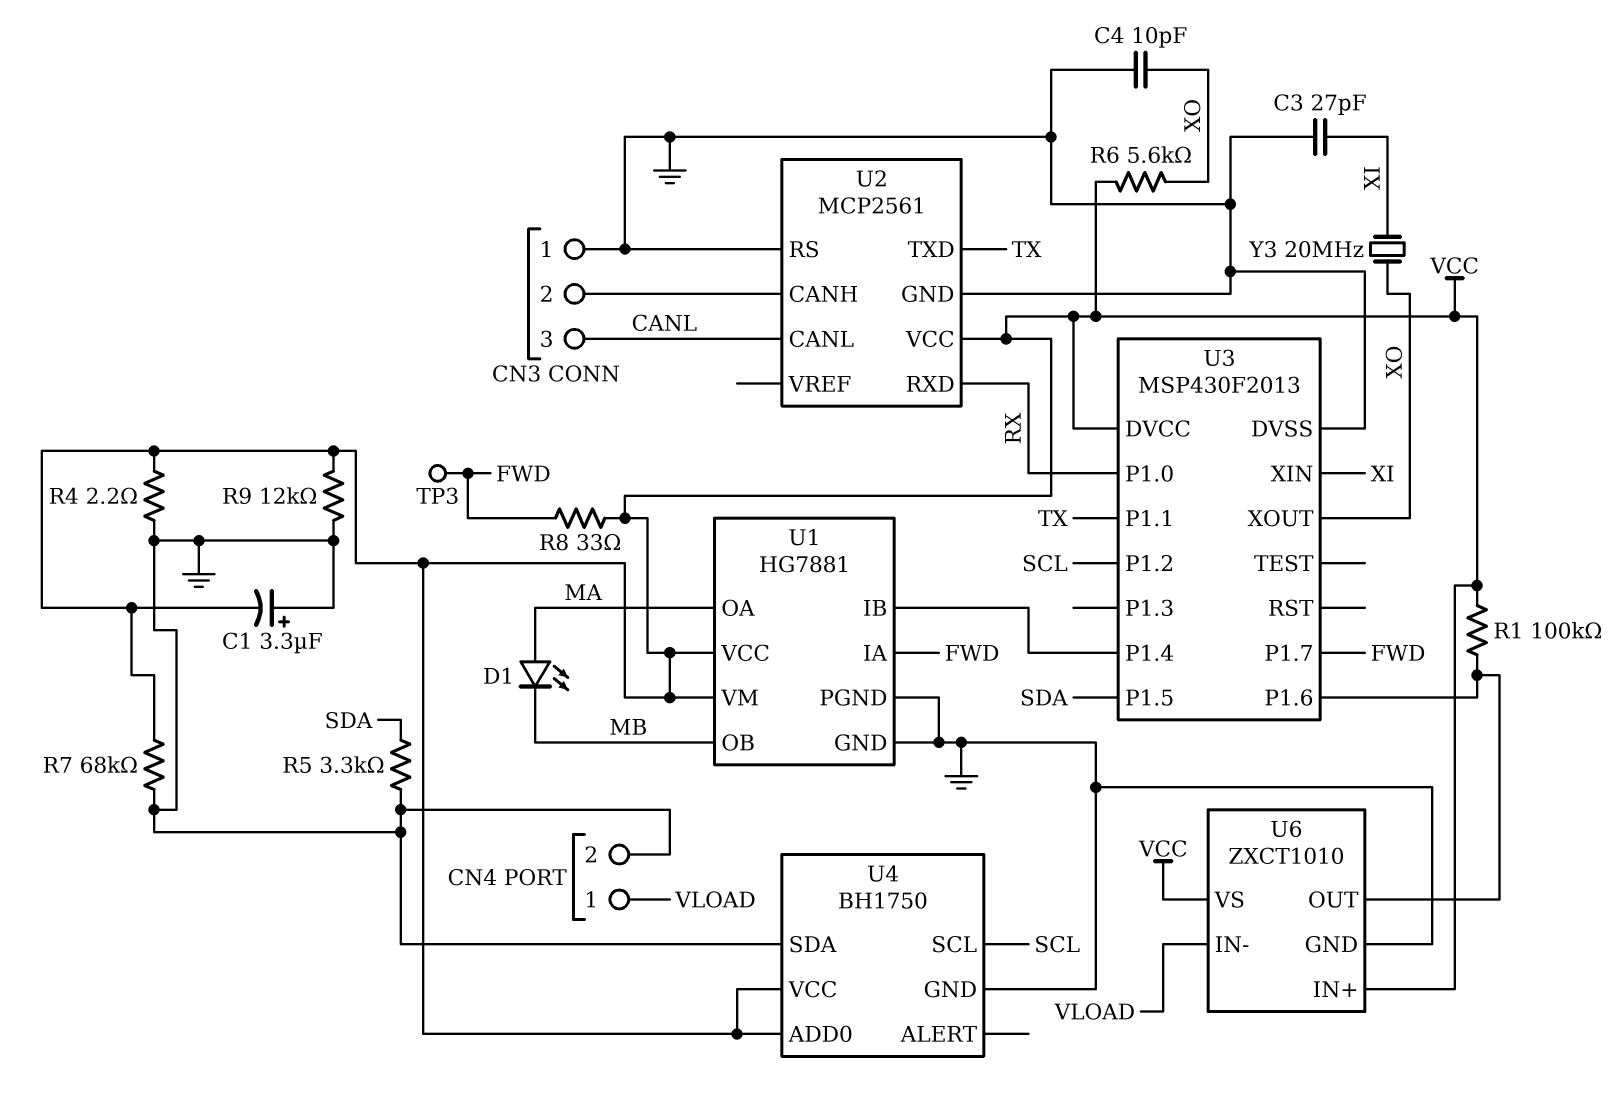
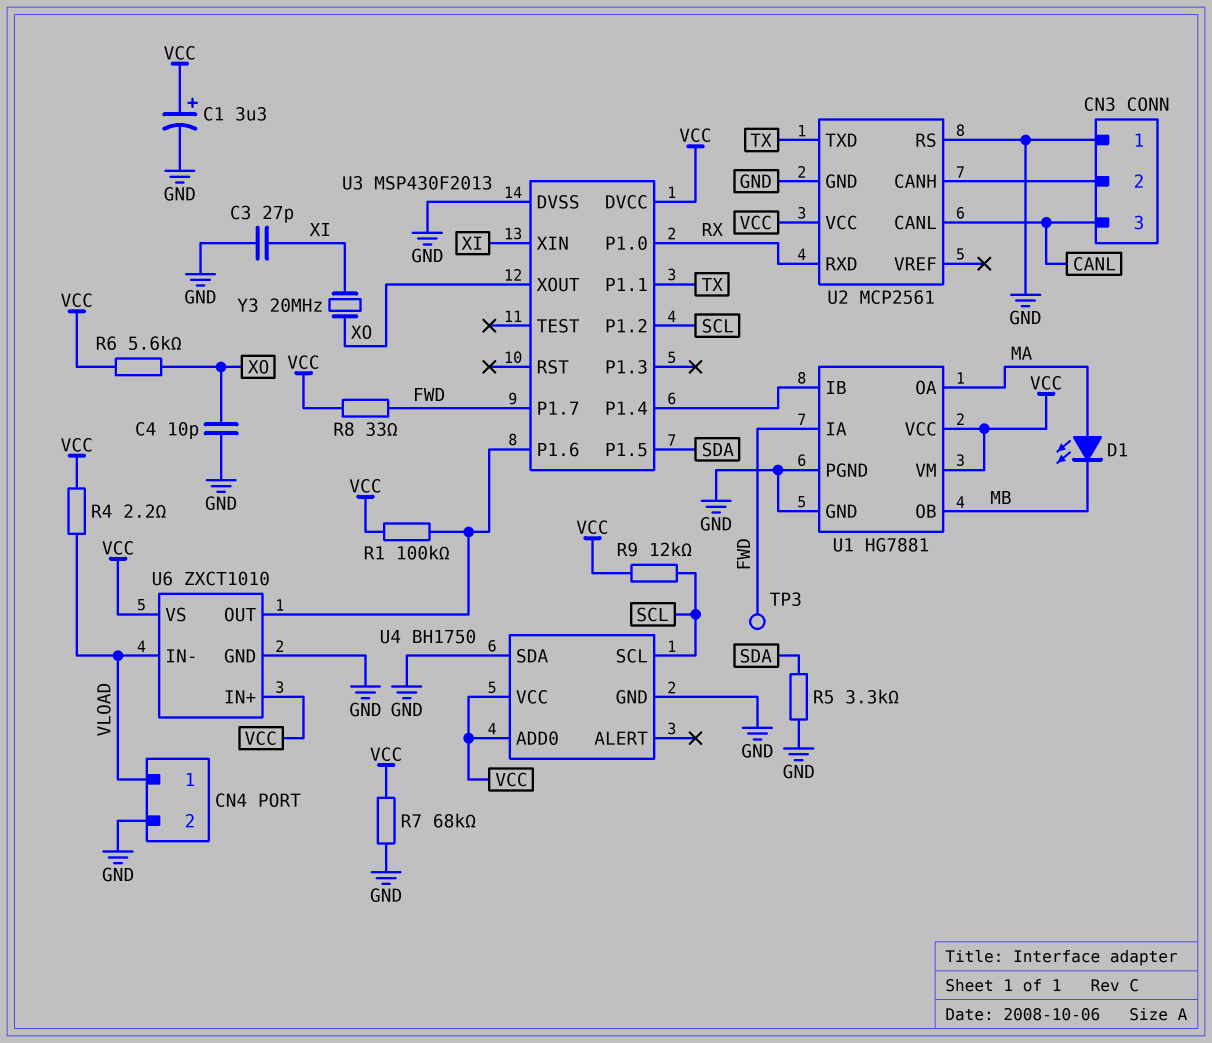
C1: 3.3uF (plus GND, minus VCC) -> 3.3uF (plus VCC, minus GND)
R4: 2.2 (GND, VCC) -> 2.2 (VCC, VLOAD)
R9: 12k (GND, VCC) -> 12k (SCL, VCC)

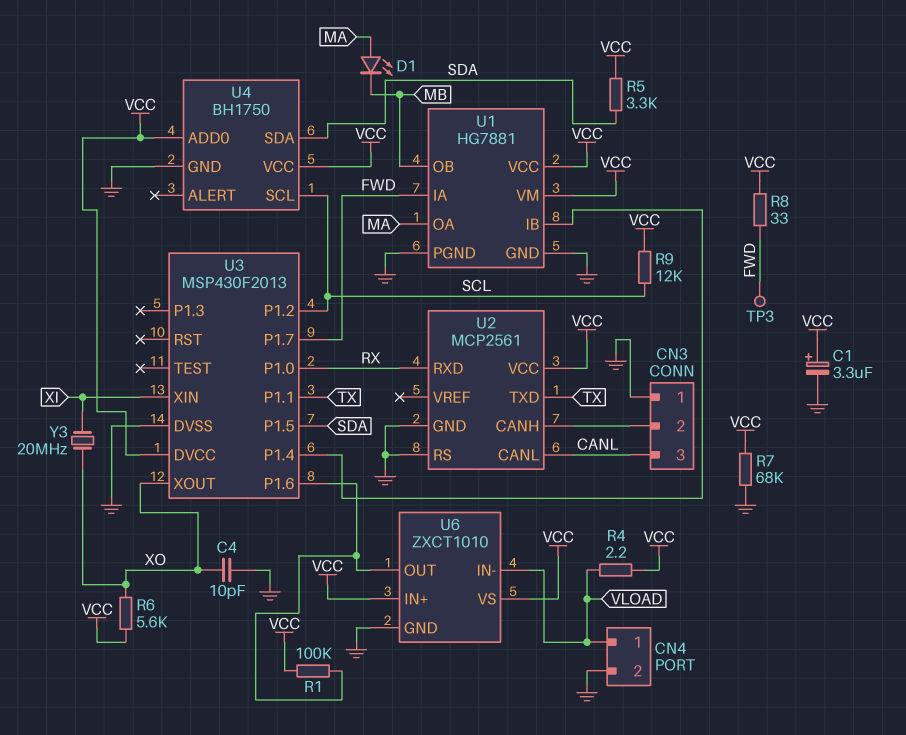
C3: 27pF (GND, XI) -> none
R5: 3.3k (GND, SDA) -> 3.3k (SDA, VCC)
U4 pin SDA: GND -> SDA

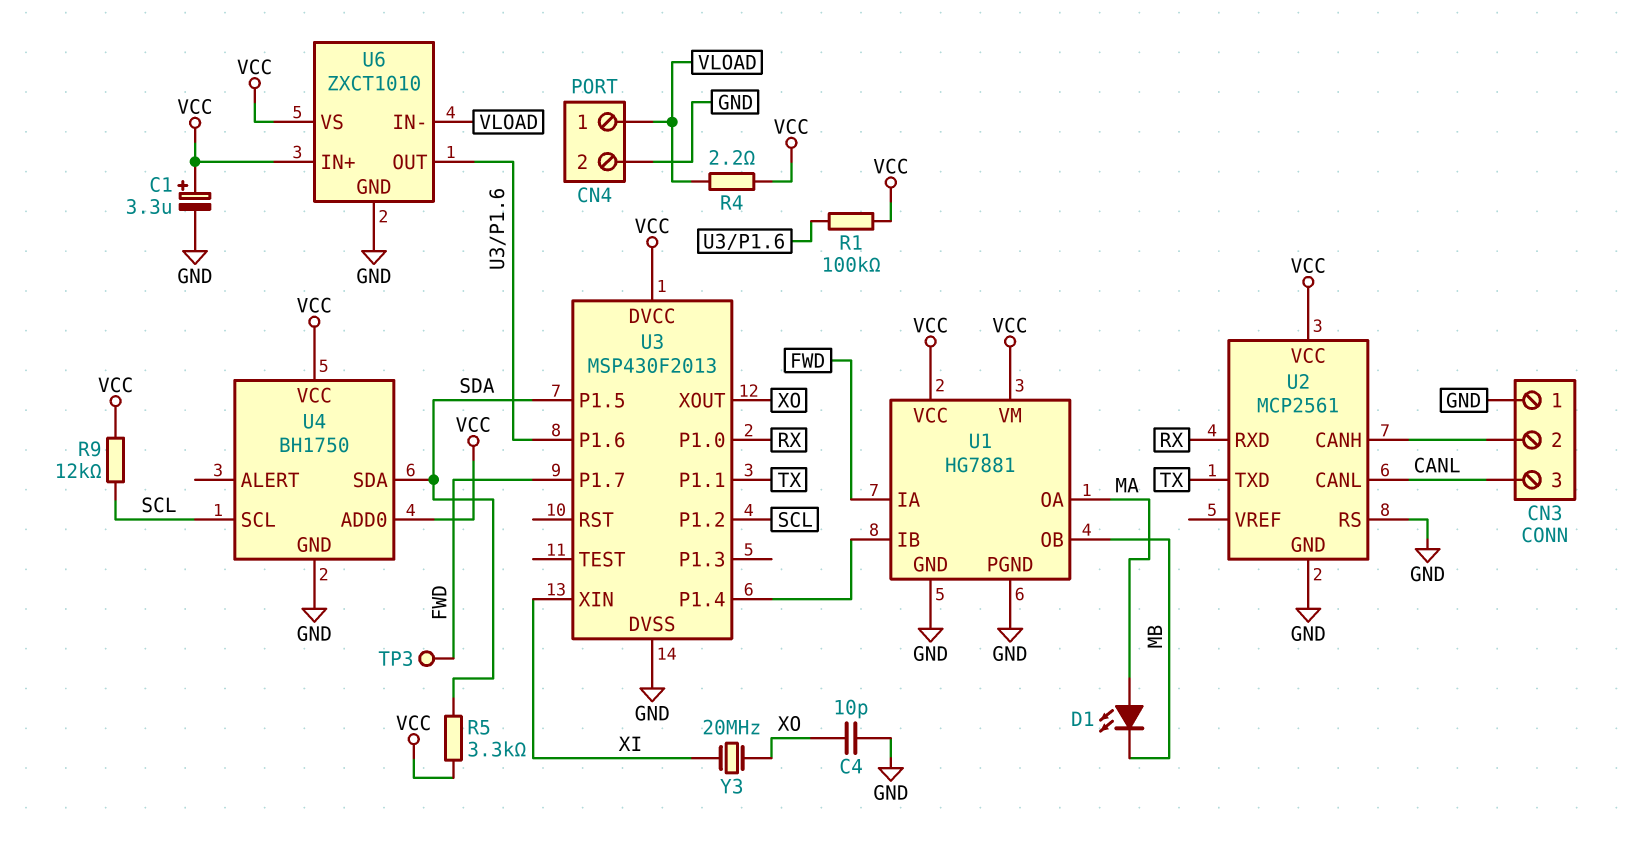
R6: 5.6k (VCC, XO) -> none
R7: 68k (GND, VCC) -> none
R8: 33 (FWD, VCC) -> none

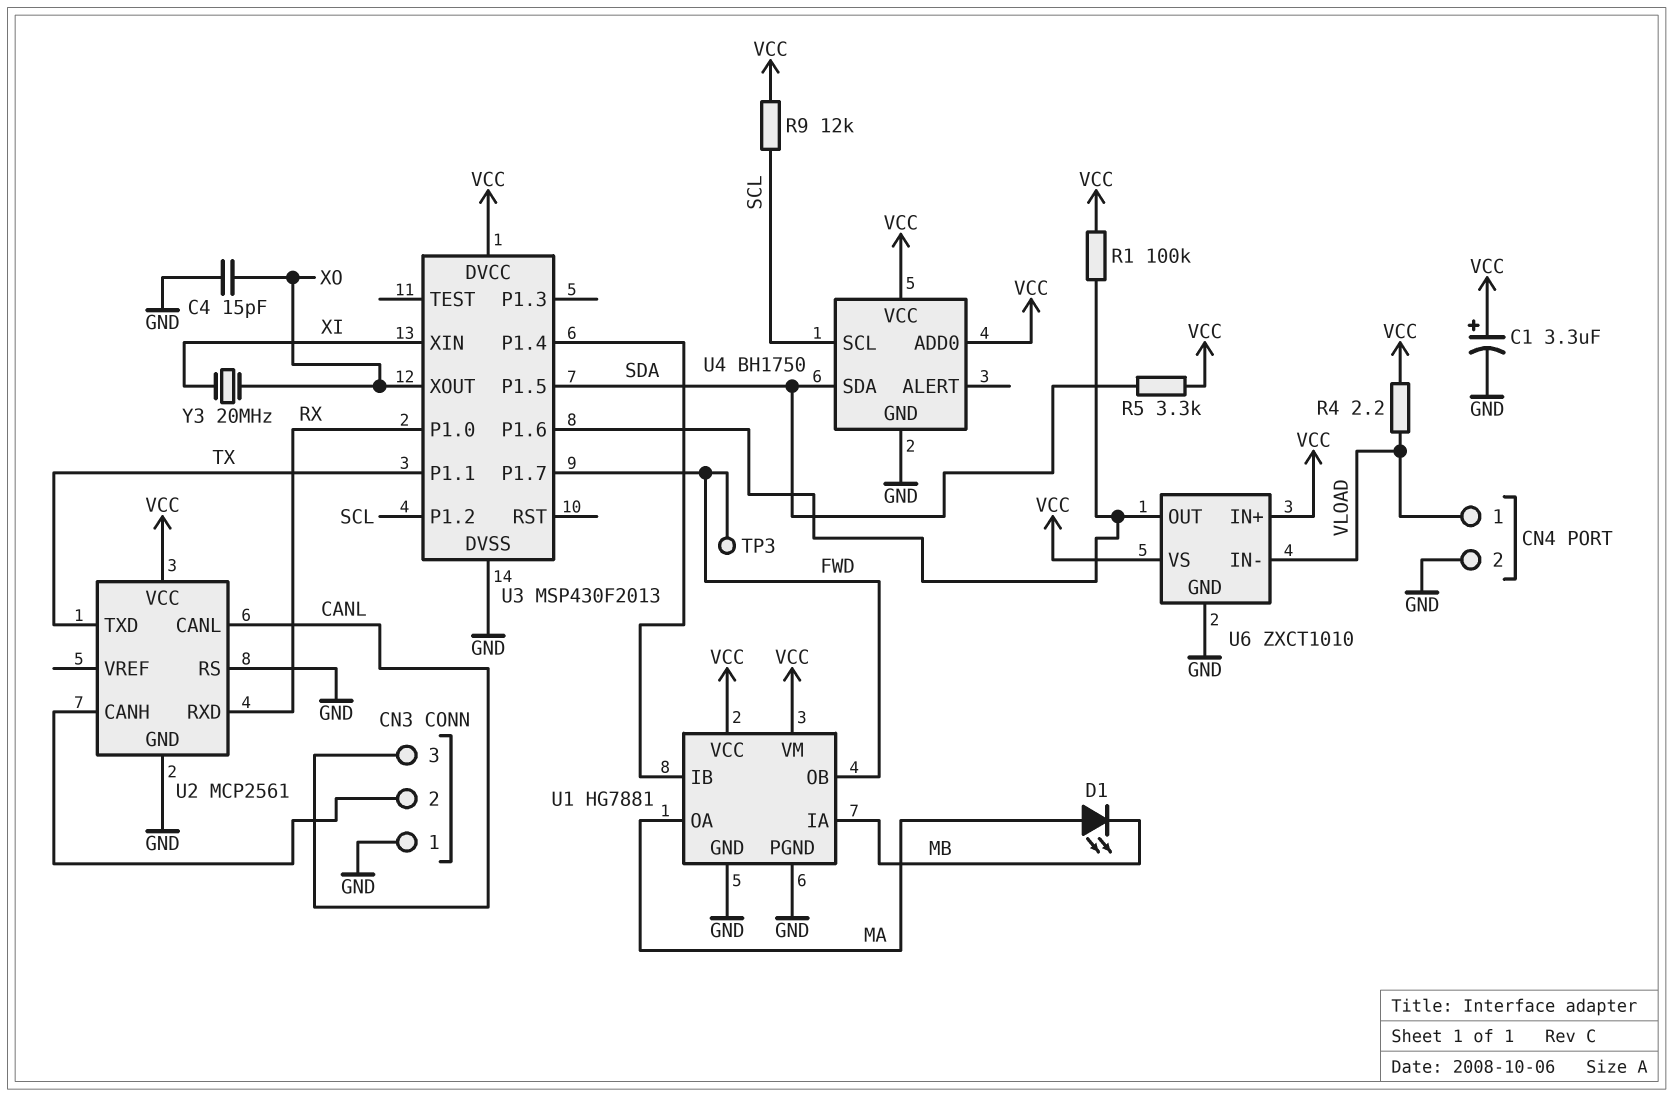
C4: 10pF (GND, XO) -> 15pF (GND, XO)
U1 pin IA: FWD -> MB
U1 pin OB: MB -> FWD

